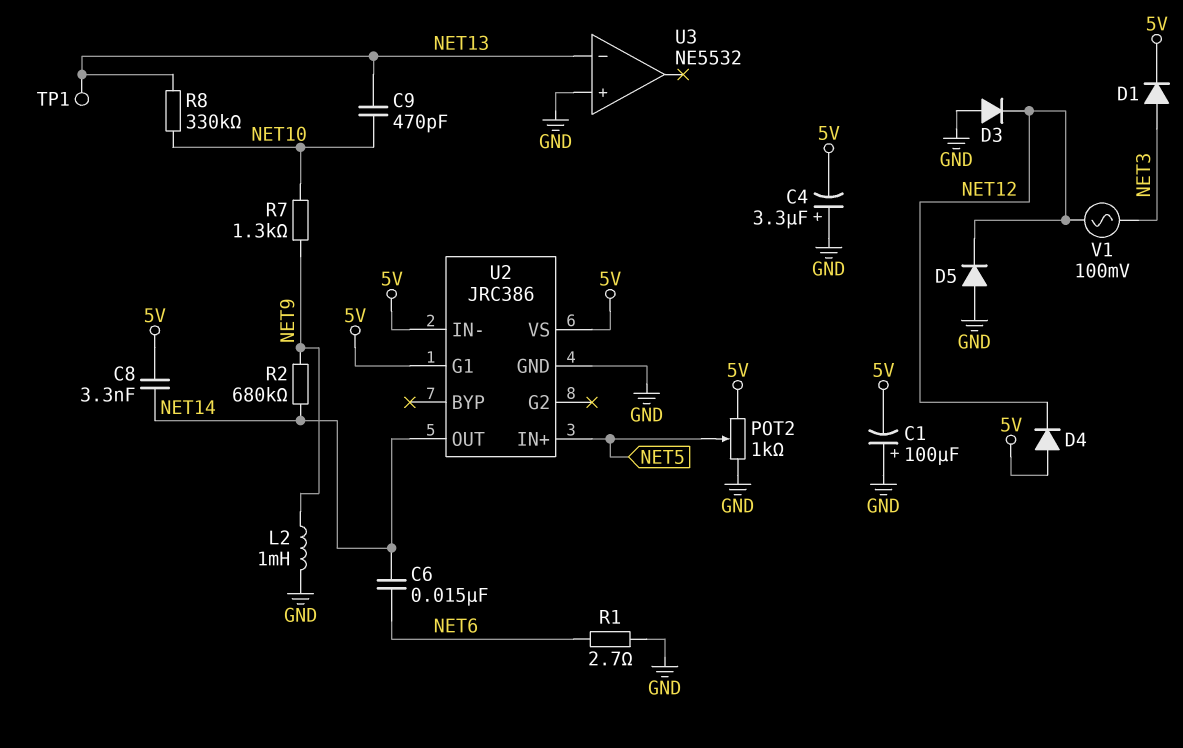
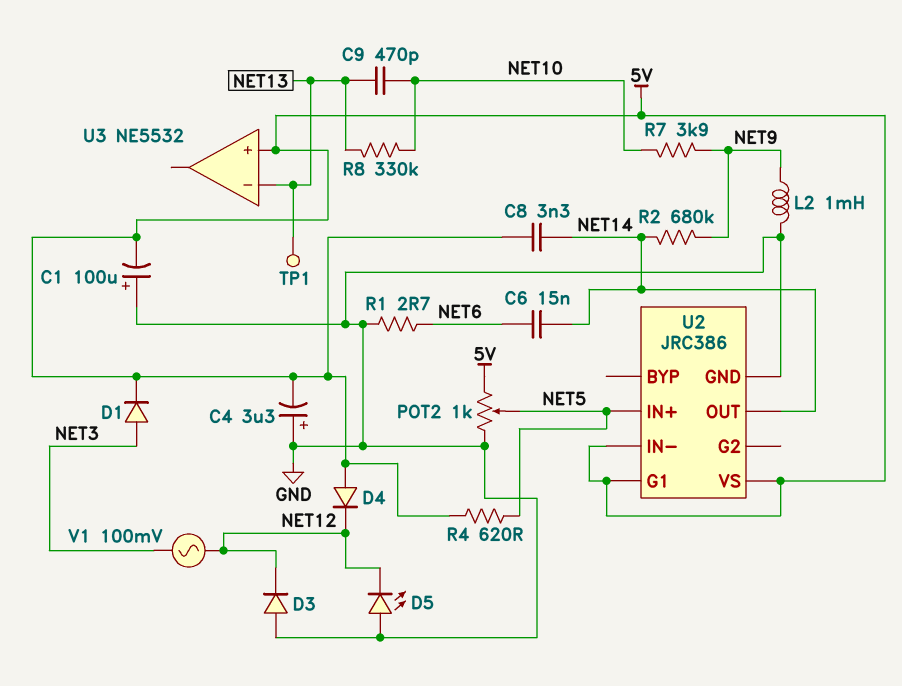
D5: diode (A GND, K NET12) -> LED (A GND, K NET12)
R4: none -> 620 (5V, NET5)
R7: 1.3k (NET9, NET10) -> 3.9k (NET9, NET10)
U3 pin in+: GND -> 5V

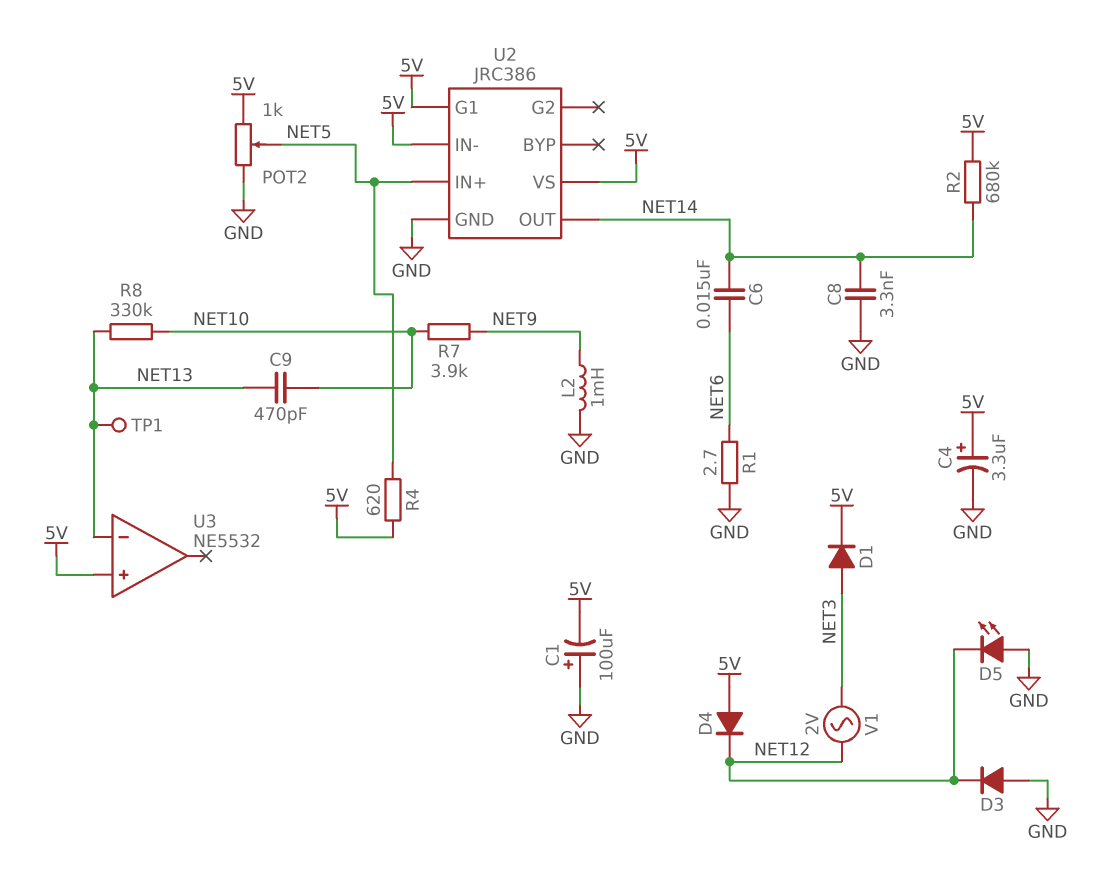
C4: 3.3uF (plus GND, minus 5V) -> 3.3uF (plus 5V, minus GND)
C8: 3.3nF (5V, NET14) -> 3.3nF (GND, NET14)
R2: 680k (NET9, NET14) -> 680k (5V, NET14)
V1: AC 100mV (NET3, NET12) -> AC 2V (NET3, NET12)

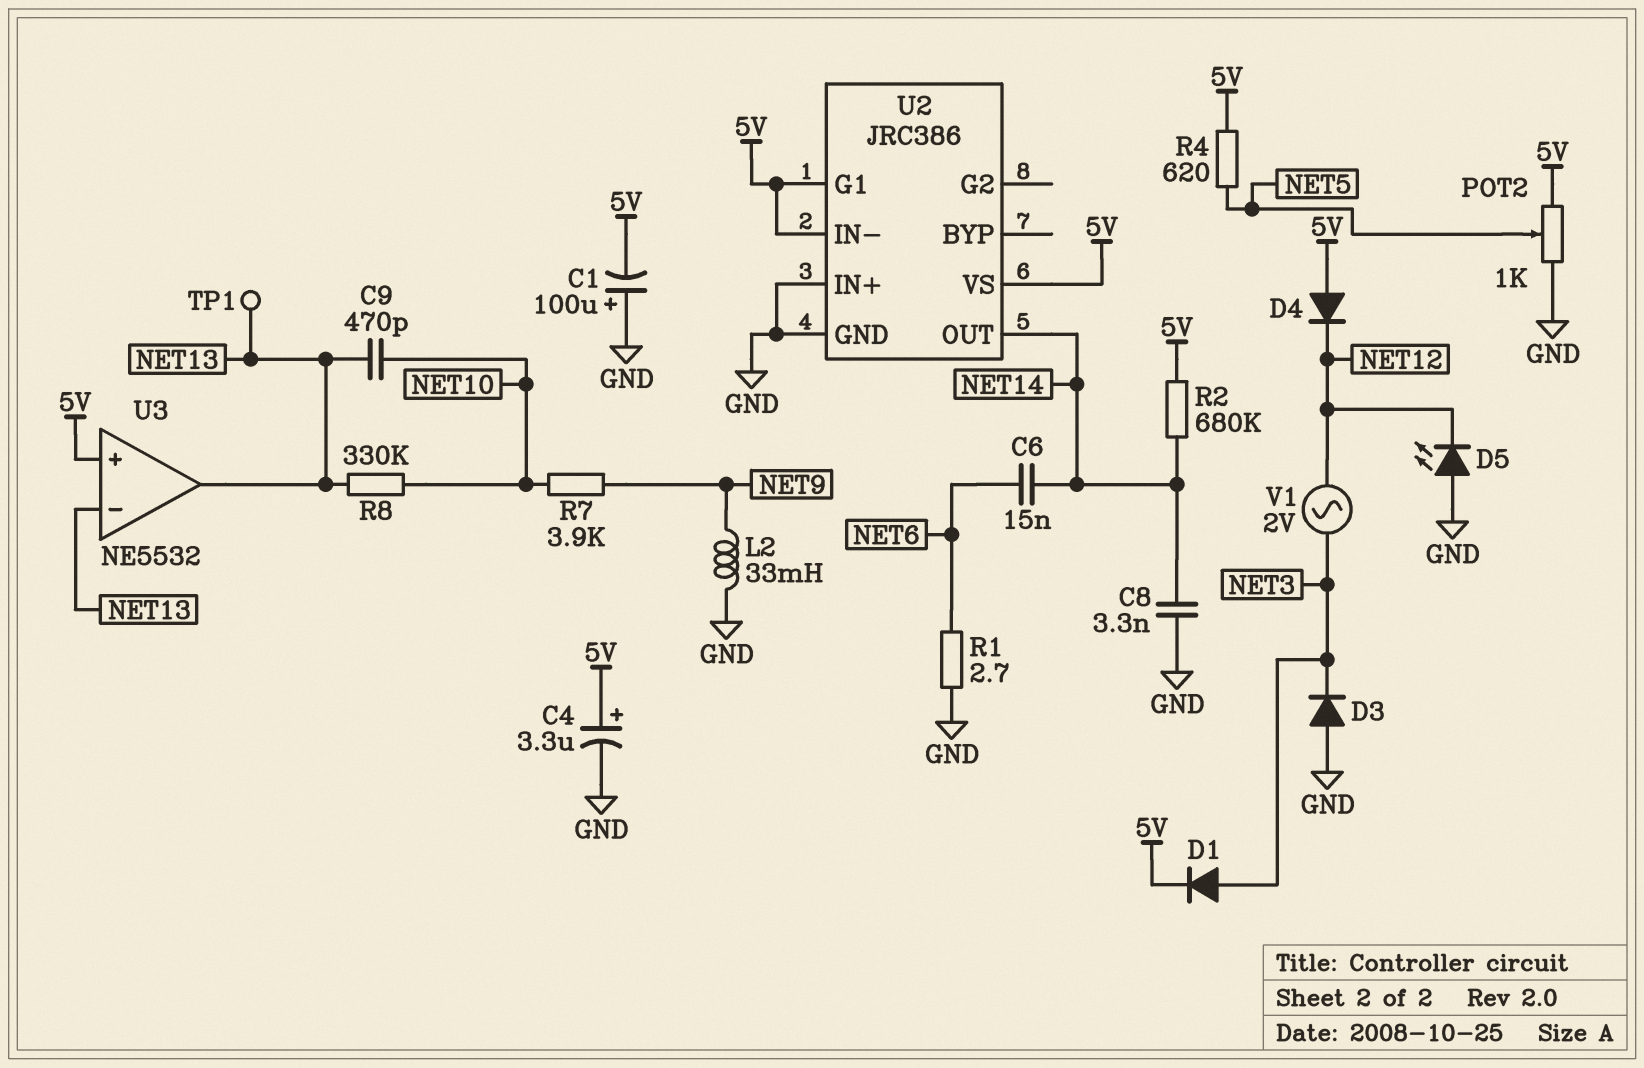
D3: diode (A GND, K NET12) -> diode (A GND, K NET3)
L2: 1mH (GND, NET9) -> 33mH (GND, NET9)
U2 pin IN+: NET5 -> GND
U3 pin out: none -> NET13

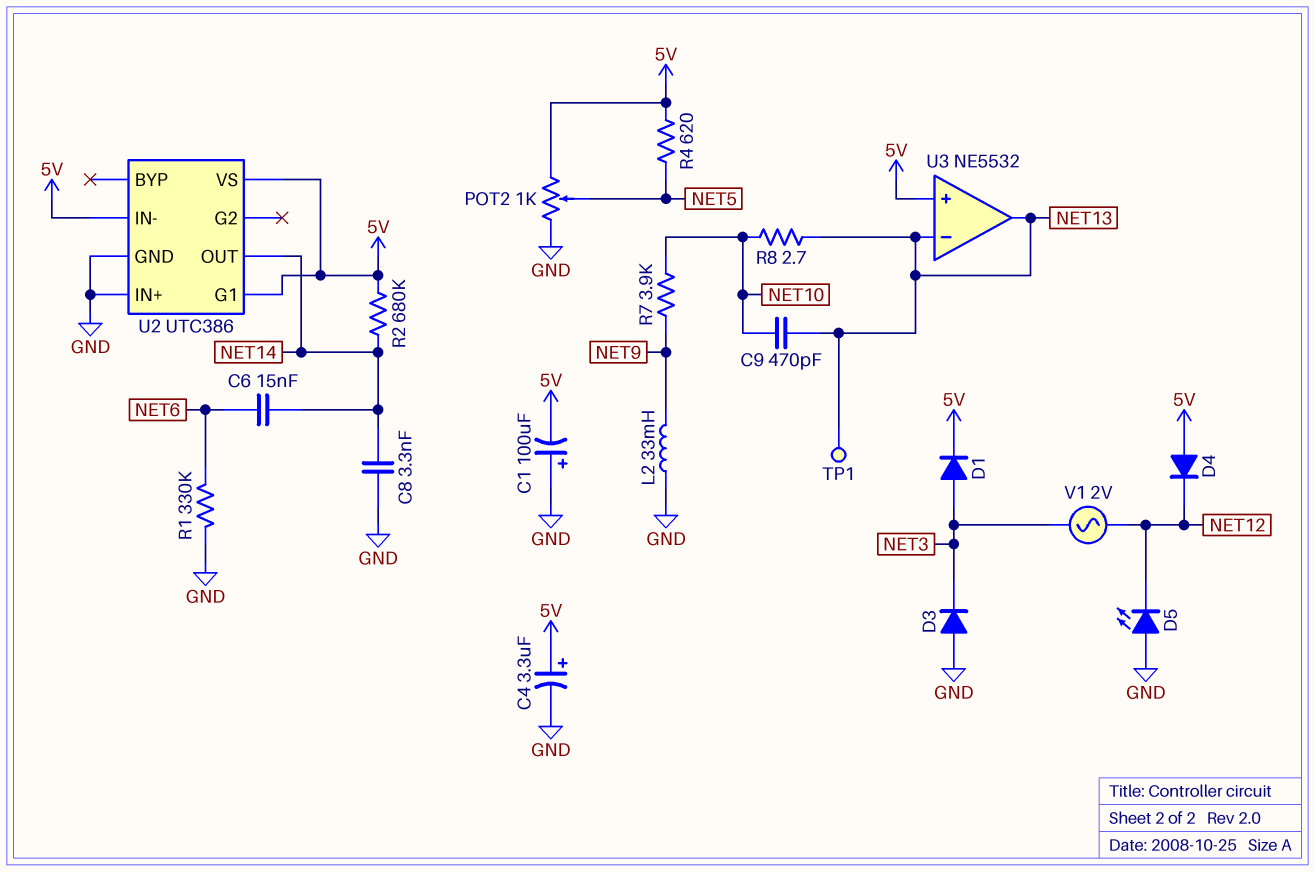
R1: 2.7 (GND, NET6) -> 330k (GND, NET6)
R8: 330k (NET10, NET13) -> 2.7 (NET10, NET13)
U2: JRC386 -> UTC386

